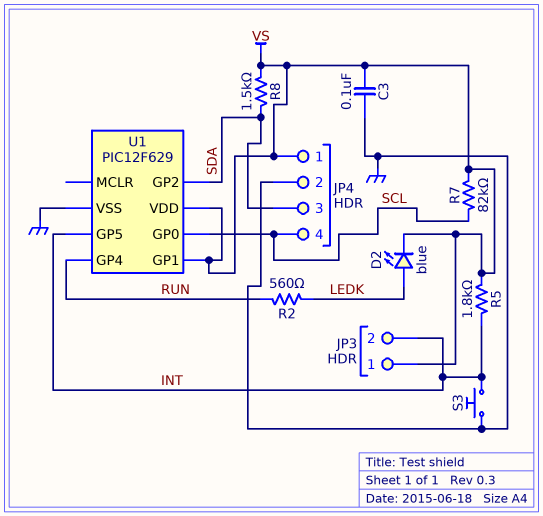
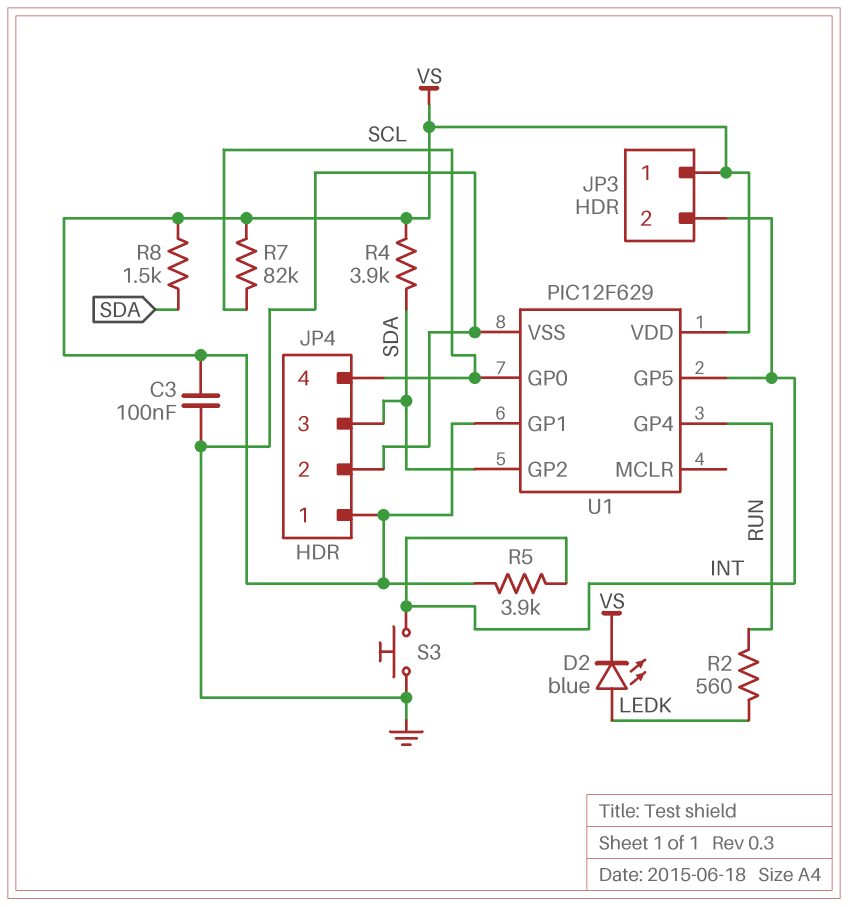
R4: none -> 3.9k (SDA, VS)
R5: 1.8k (INT, VS) -> 3.9k (INT, VS)

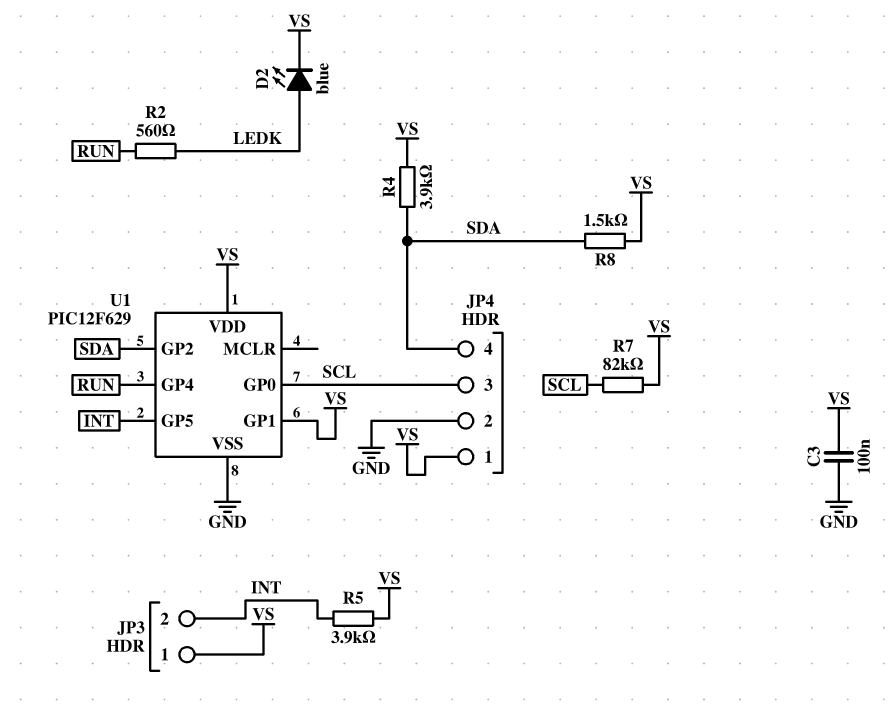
JP4 pin 3: SDA -> SCL
JP4 pin 4: SCL -> SDA
S3: button (GND, INT) -> none

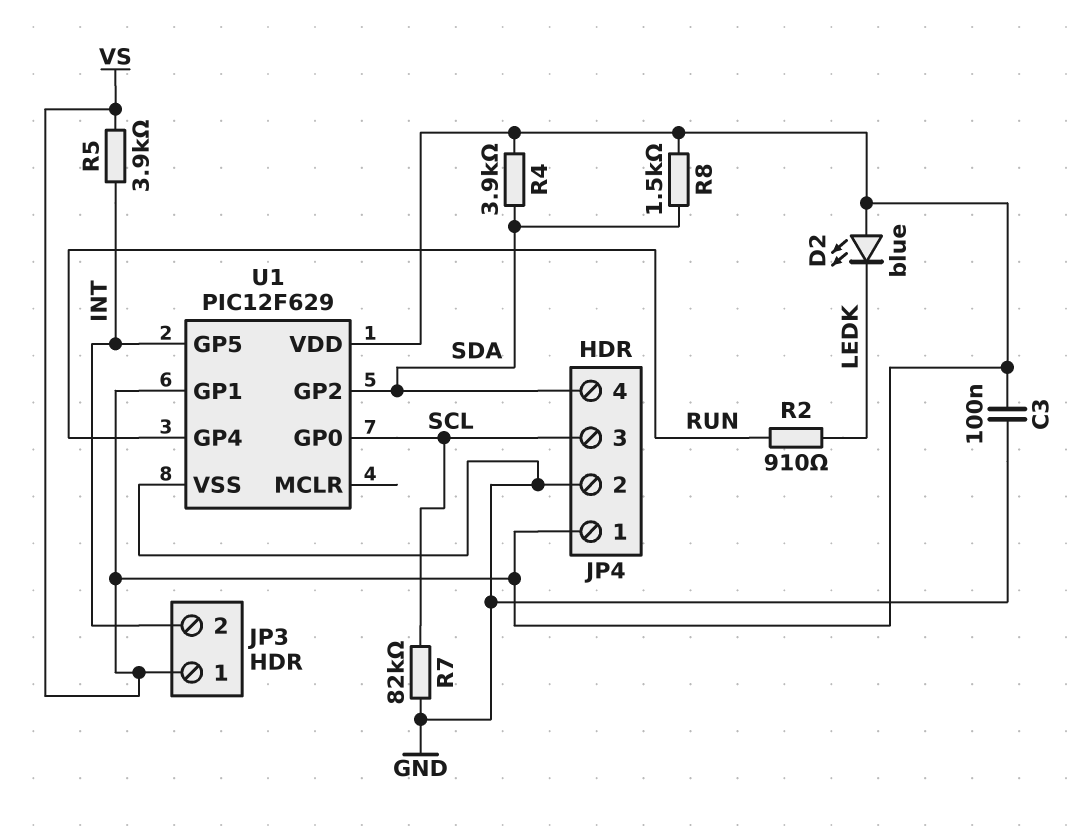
D2: LED blue (A LEDK, K VS) -> LED blue (A VS, K LEDK)
R2: 560 (LEDK, RUN) -> 910 (LEDK, RUN)
R7: 82k (SCL, VS) -> 82k (GND, SCL)

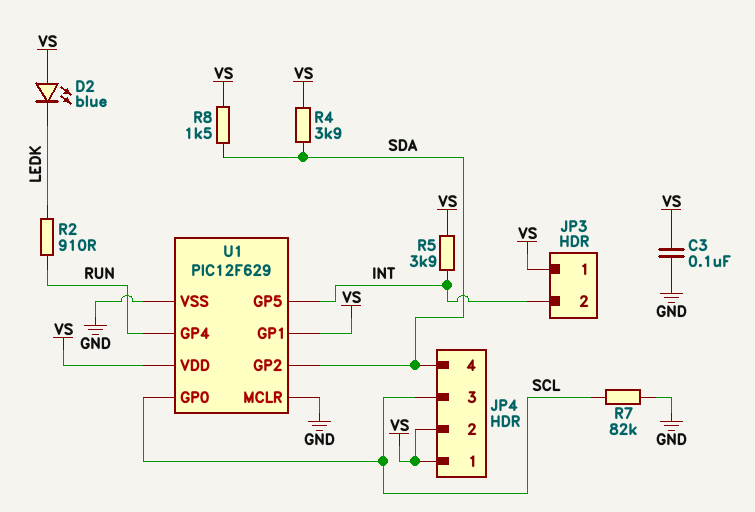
JP4 pin 2: GND -> VS
U1 pin MCLR: none -> GND

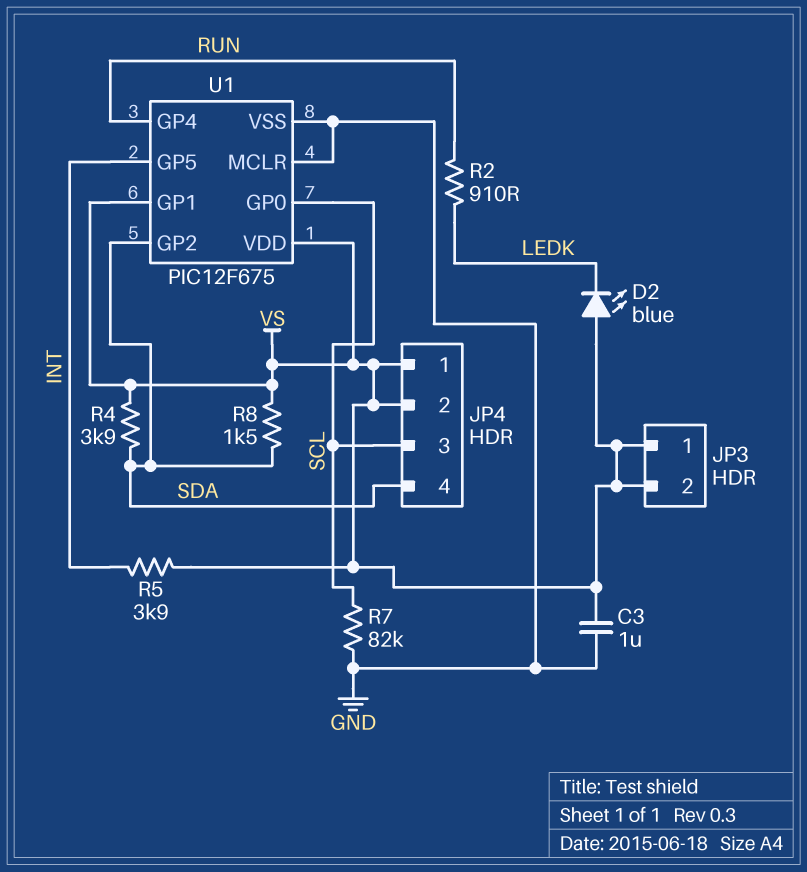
C3: 100nF (GND, VS) -> 1uF (GND, VS)
JP3 pin 2: INT -> VS
U1: PIC12F629 -> PIC12F675

